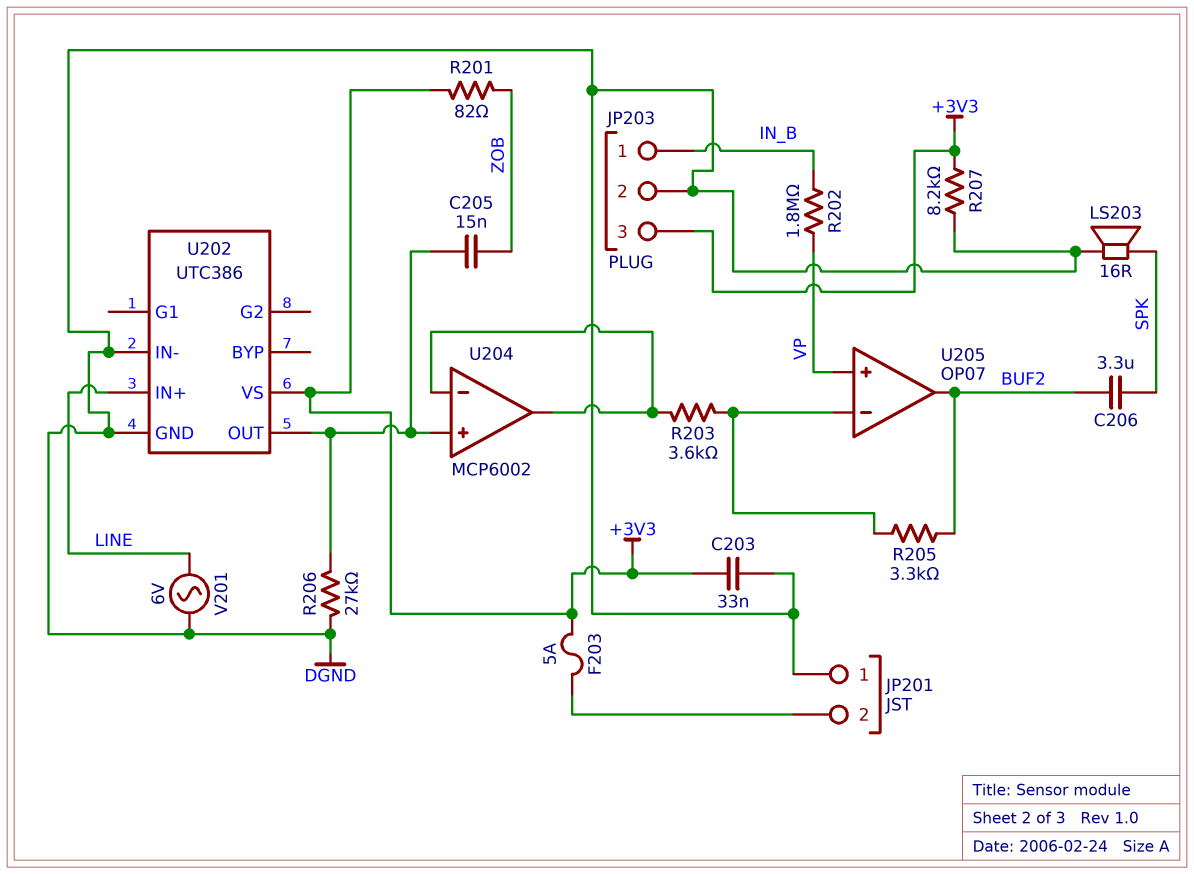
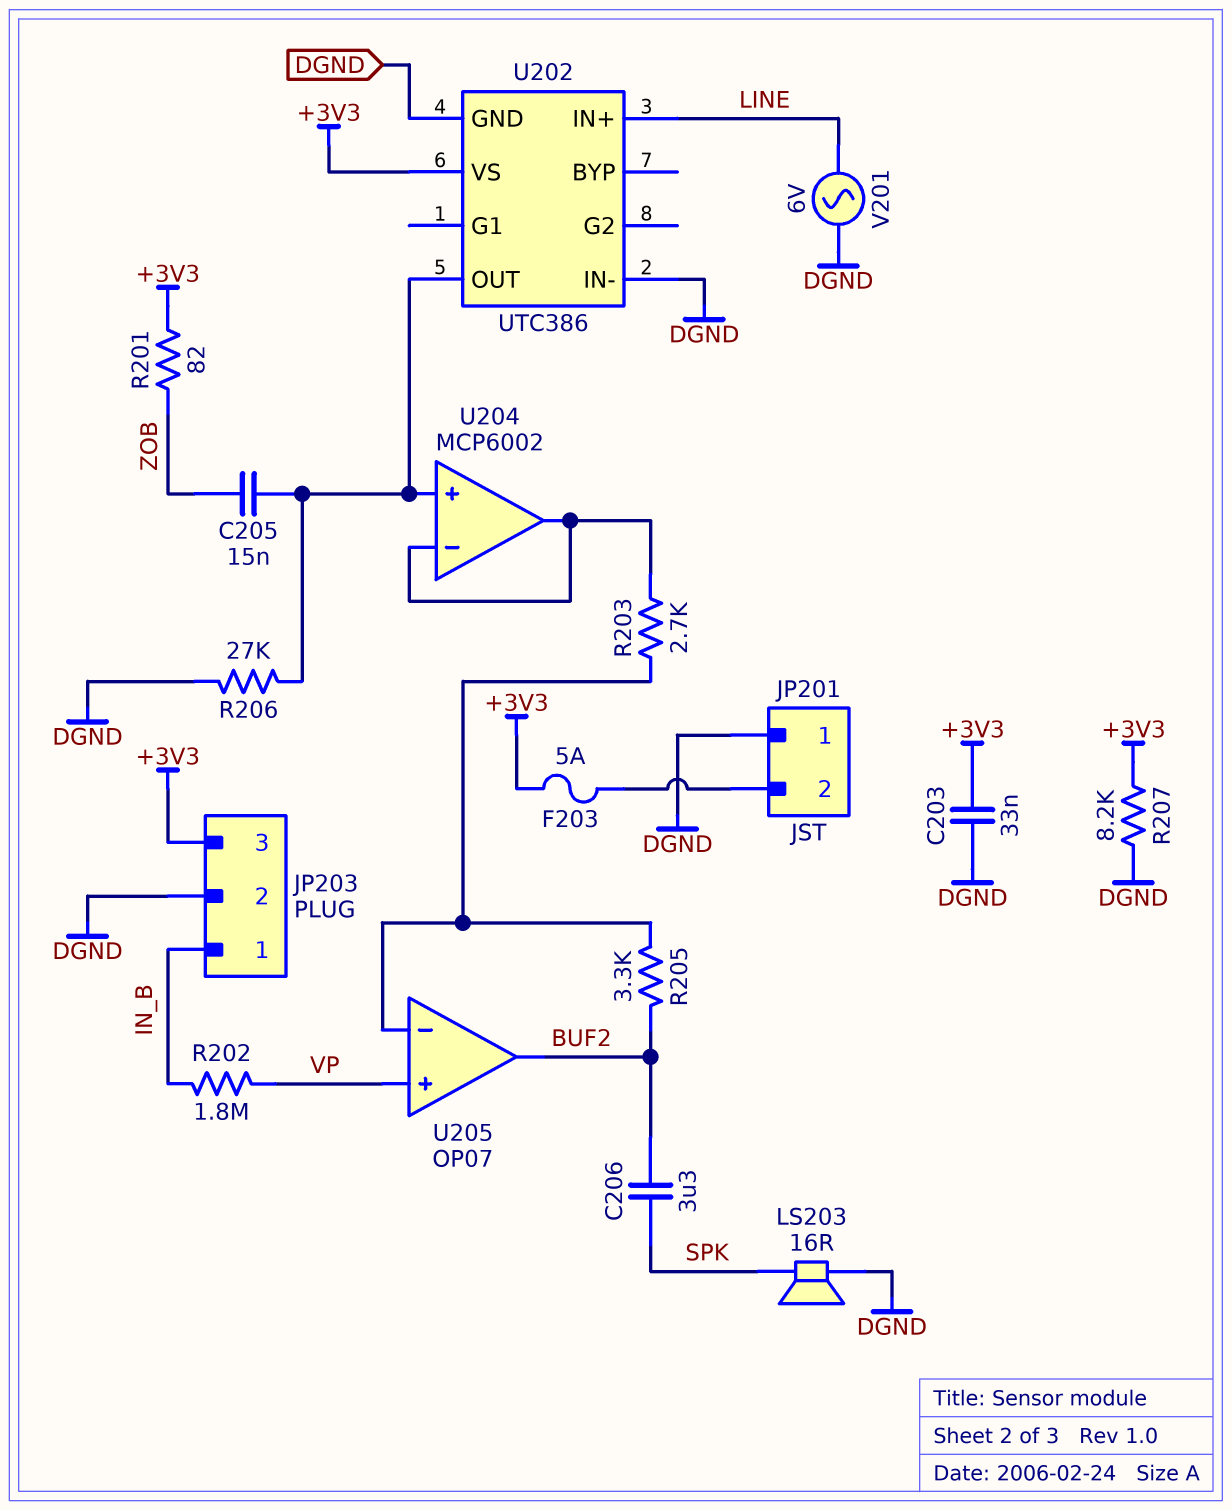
R203: 3.6k (U204/in-, U205/in-) -> 2.7k (U204/in-, U205/in-)

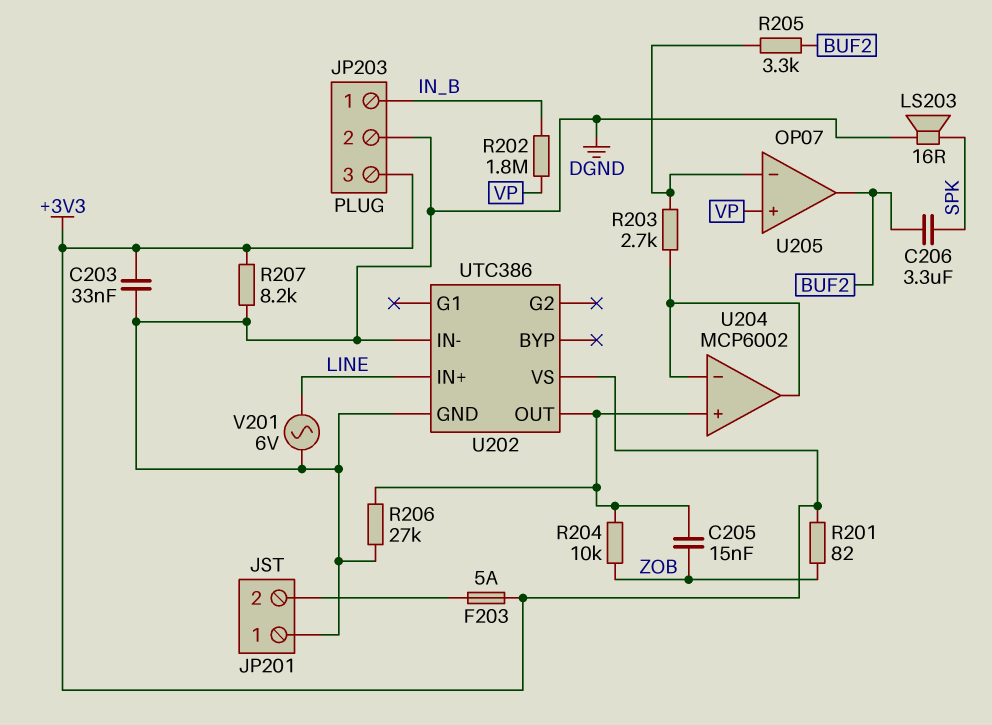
R204: none -> 10k (U202/OUT, ZOB)

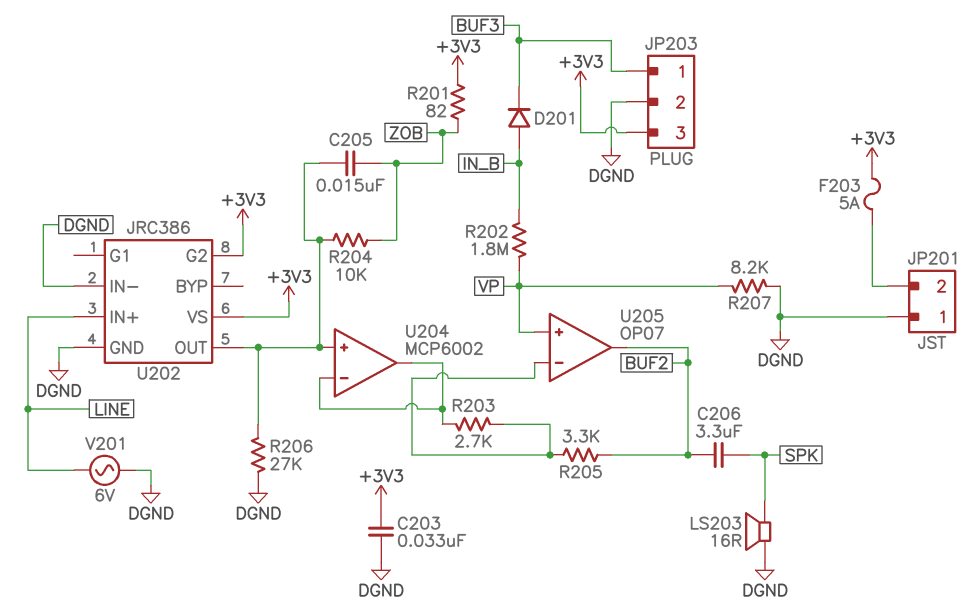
D201: none -> diode (A IN_B, K BUF3)
JP203 pin 1: IN_B -> BUF3
R207: 8.2k (+3V3, DGND) -> 8.2k (DGND, VP)
U202: UTC386 -> JRC386
U202 pin G2: none -> +3V3

